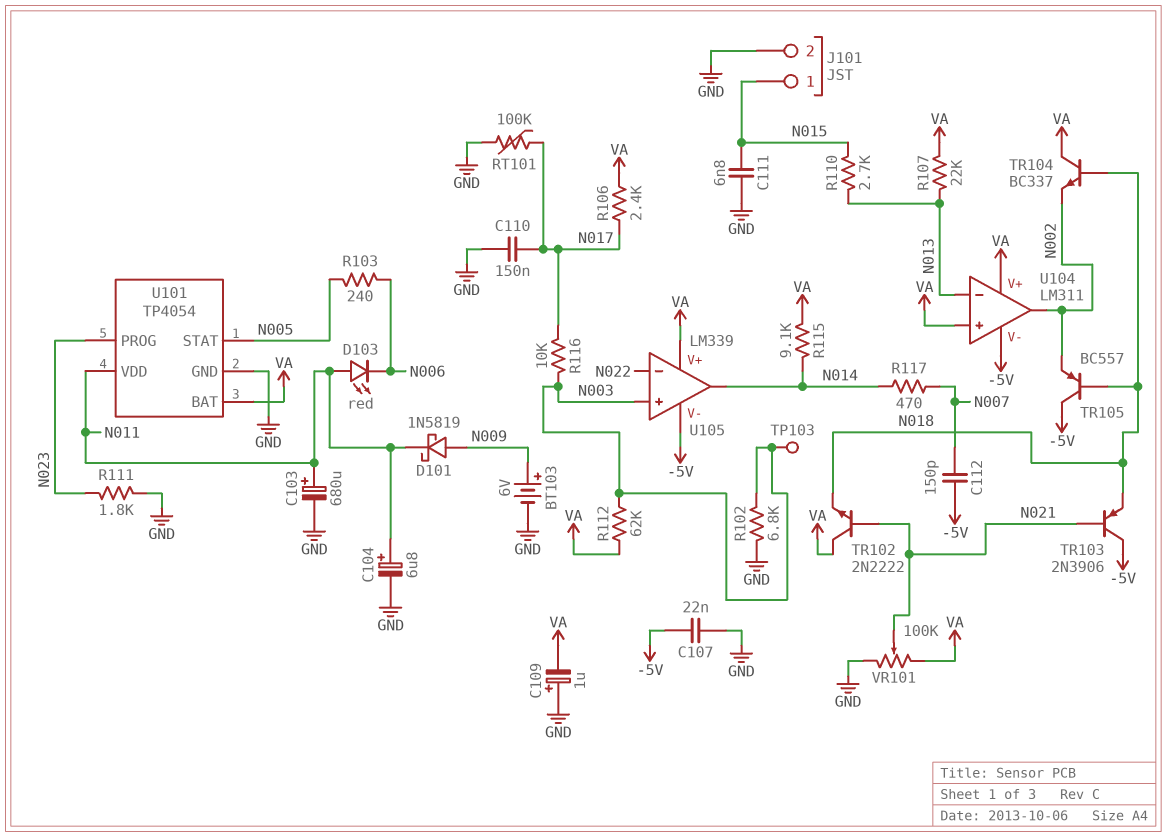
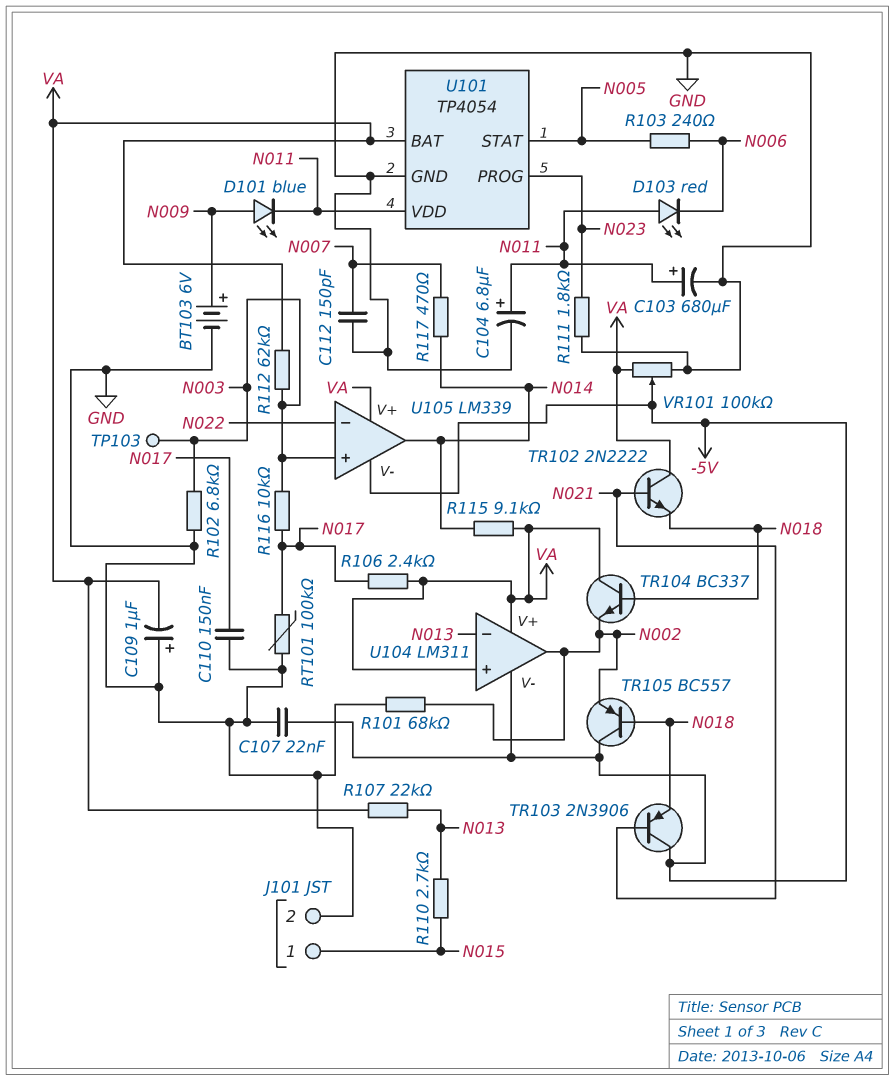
C111: 6.8nF (GND, N015) -> none
C112: 150pF (-5V, N007) -> 150pF (GND, N007)
D101: schottky 1N5819 (A N009, K N011) -> LED blue (A N009, K N011)
R101: none -> 68k (GND, N002)
VR101: 100k (GND, VA, wiper N021) -> 100k (GND, VA, wiper -5V)

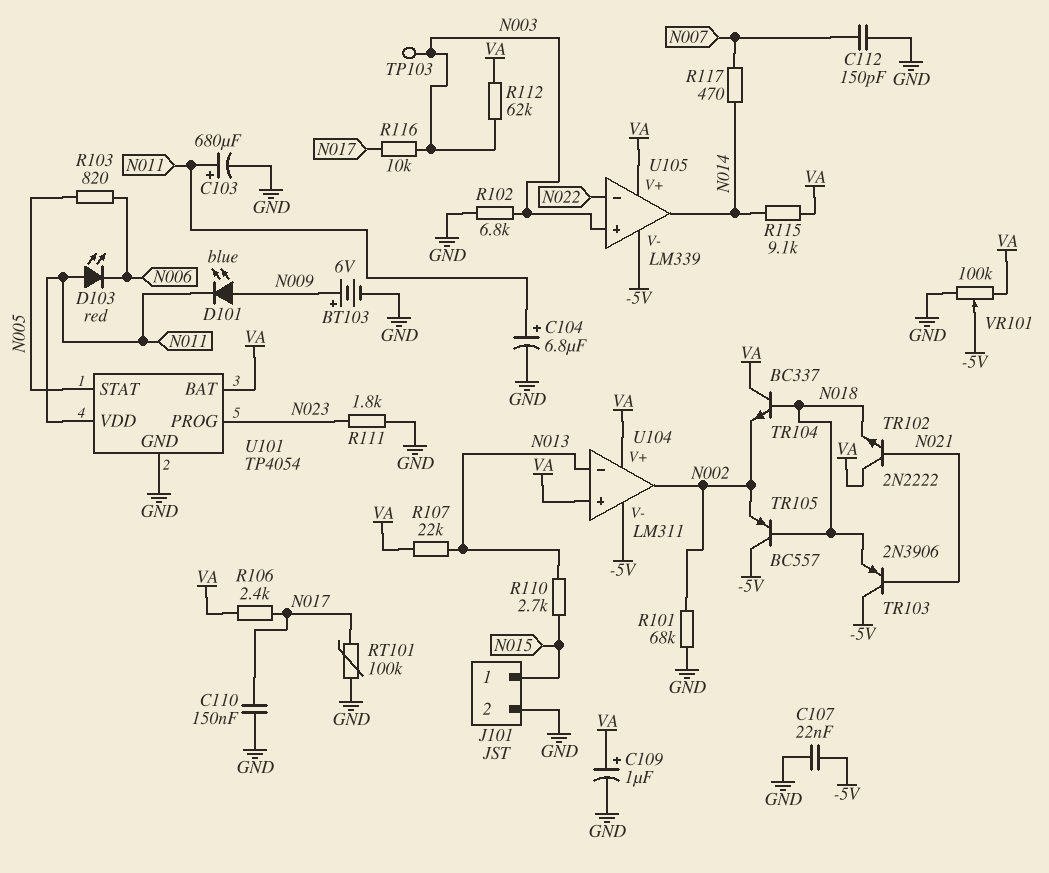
C109: 1uF (plus GND, minus VA) -> 1uF (plus VA, minus GND)
R103: 240 (N005, N006) -> 820 (N005, N006)

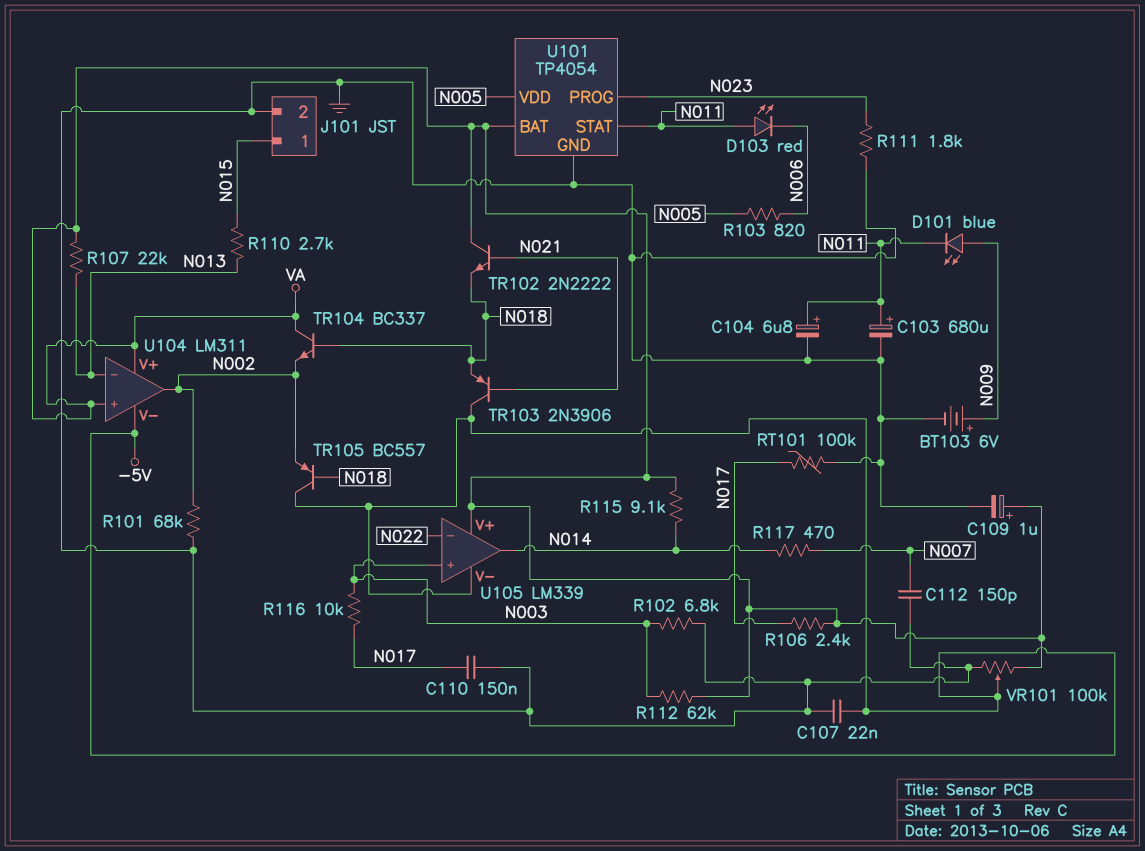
TP103: test point (N003) -> none
U101 pin STAT: N005 -> N011
U101 pin VDD: N011 -> N005

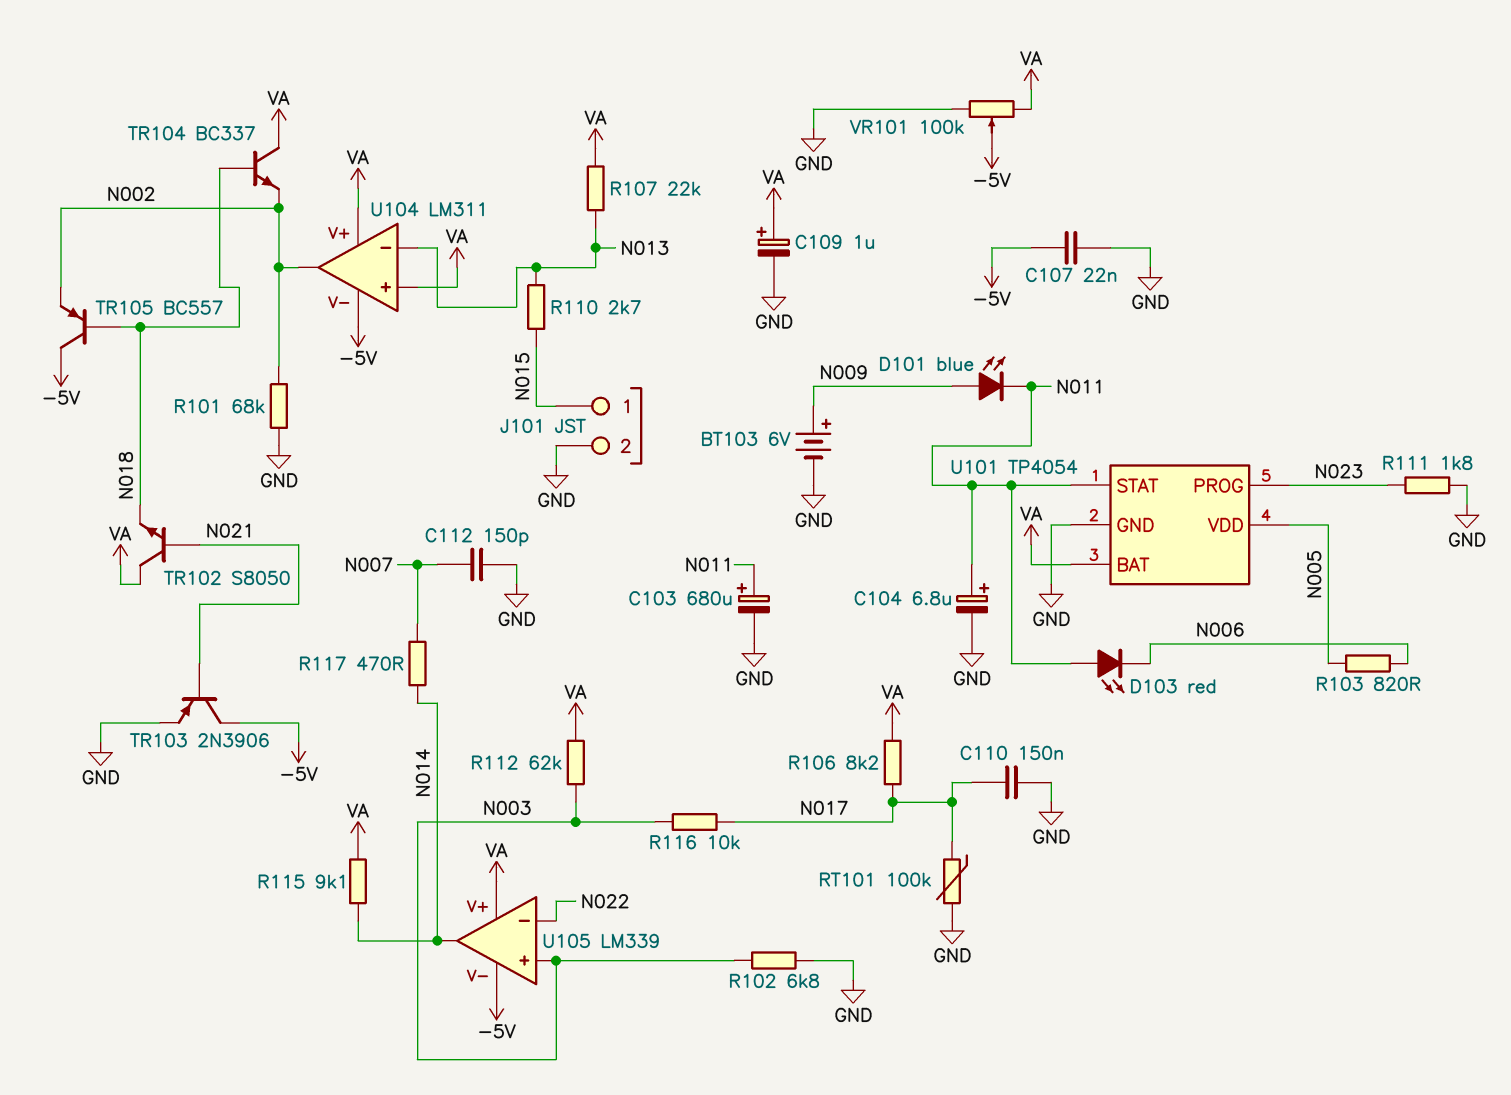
R106: 2.4k (N017, VA) -> 8.2k (N017, VA)
TR102: NPN 2N2222 (B N021, C VA, E N018) -> NPN S8050 (B N021, C VA, E N018)
TR103: PNP 2N3906 (B N021, C -5V, E N018) -> PNP 2N3906 (B N021, C -5V, E GND)

